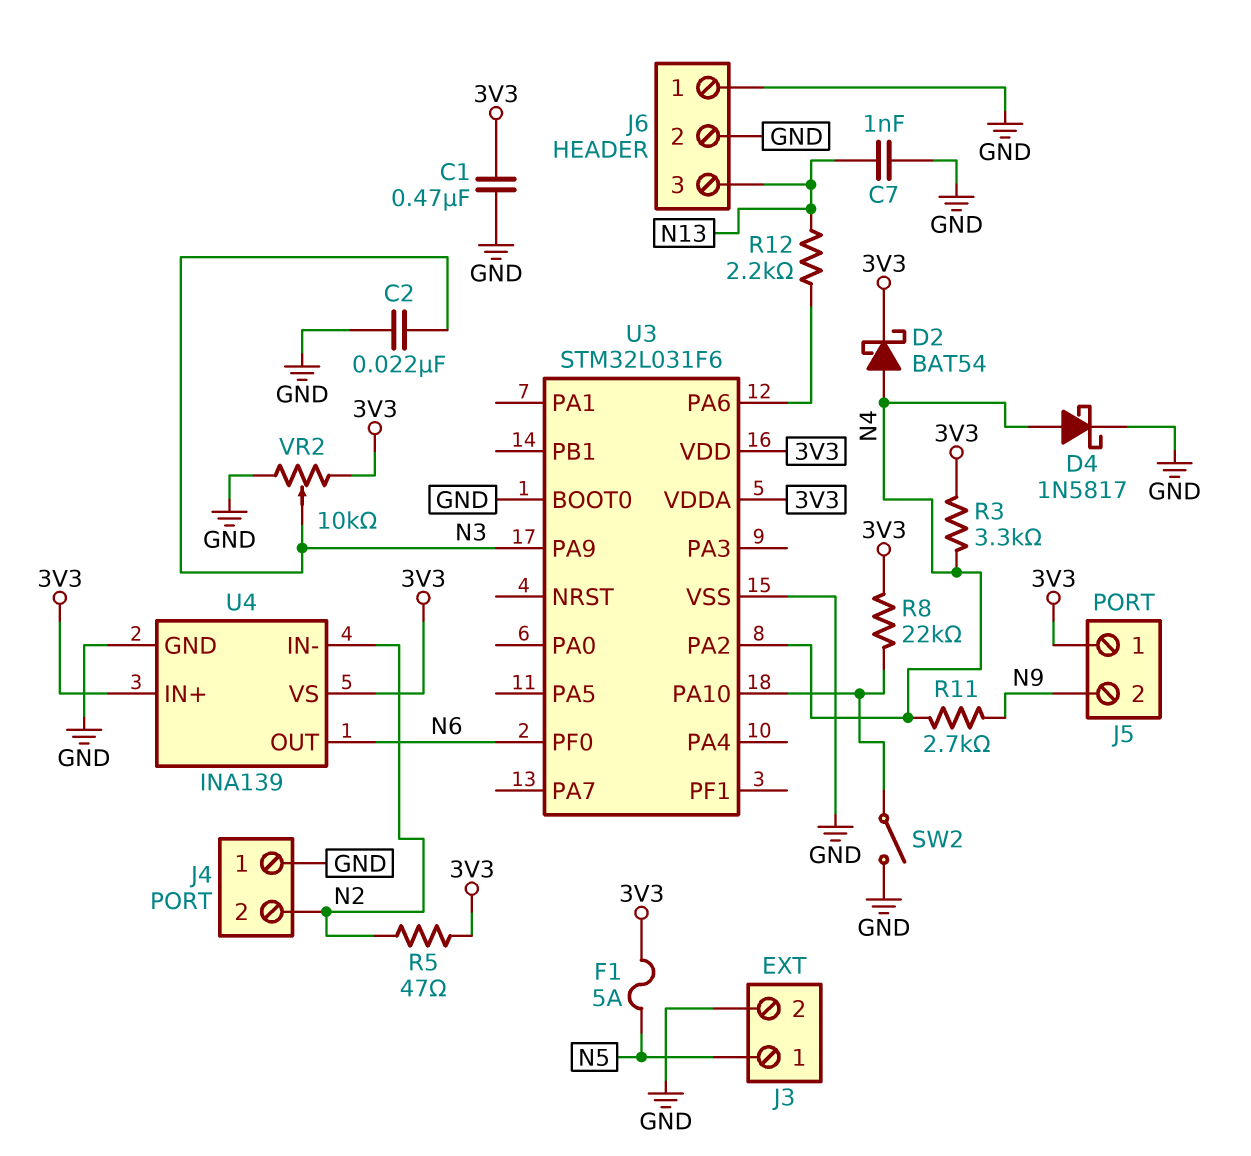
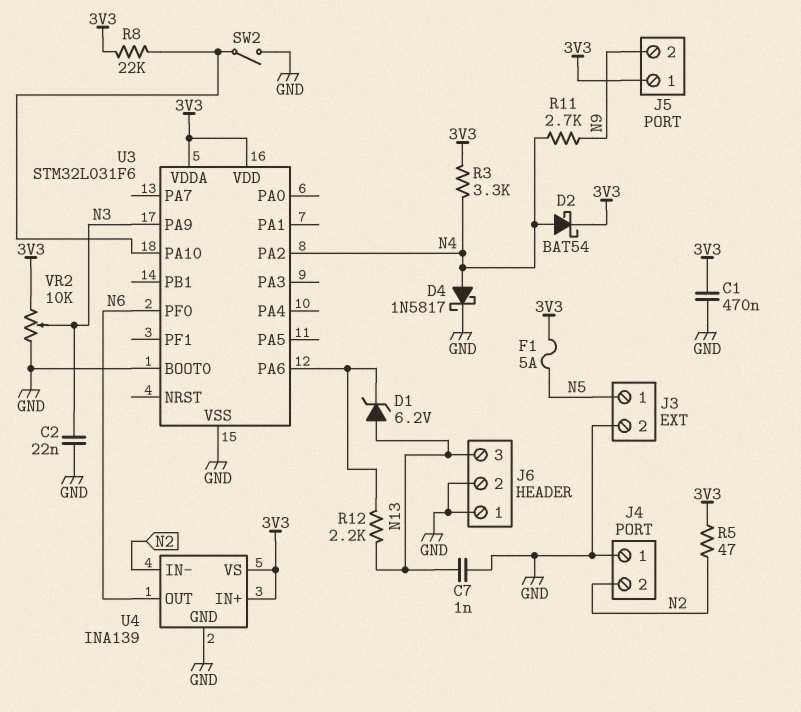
D1: none -> zener 6.2V (A N13, K U3/PA6)

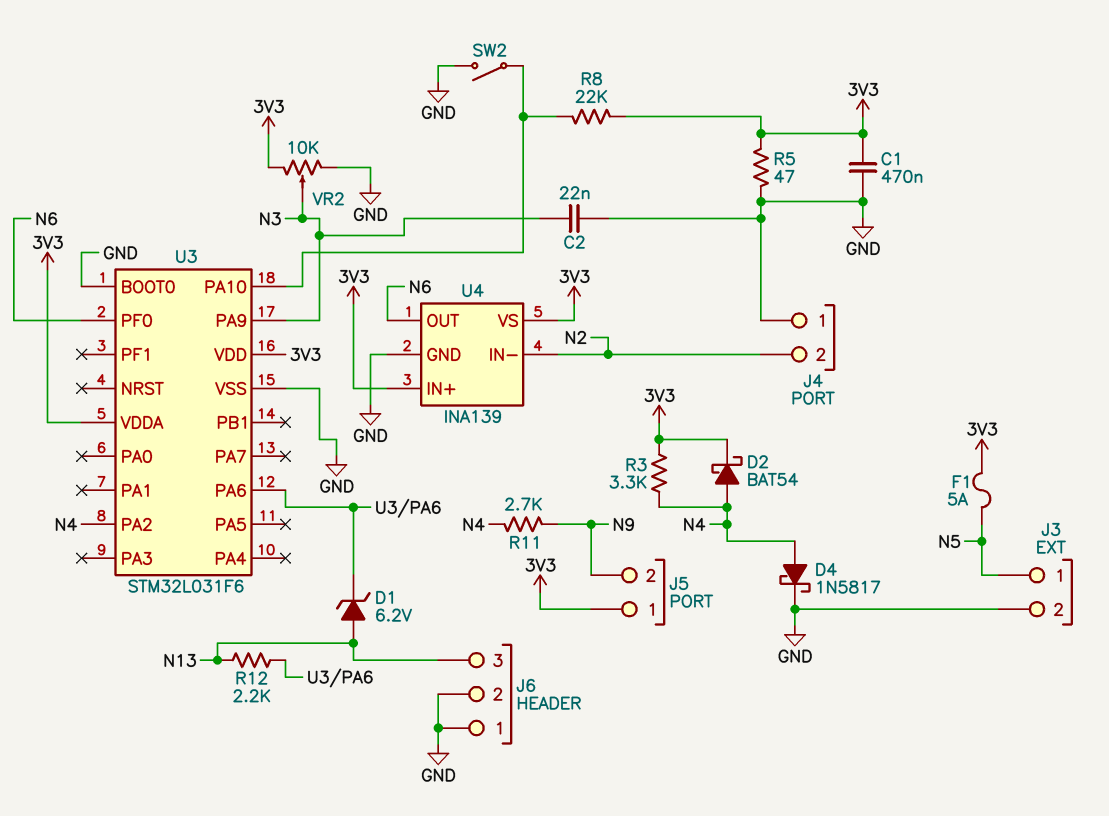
C7: 1nF (GND, N13) -> none
R5: 47 (3V3, N2) -> 47 (3V3, GND)

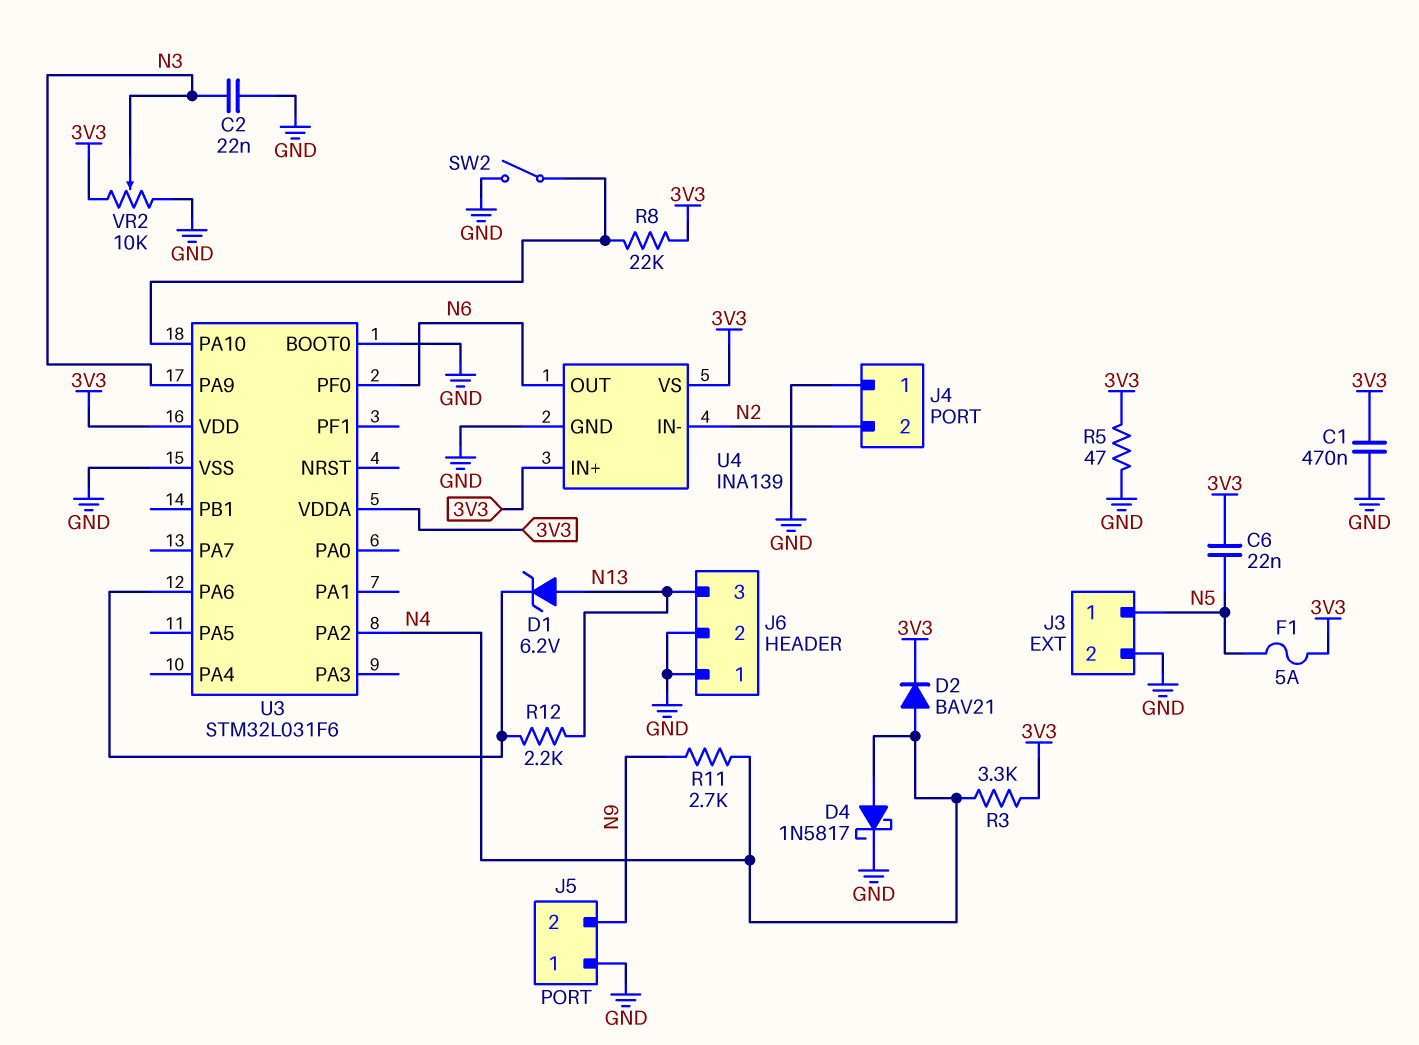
C6: none -> 22nF (3V3, N5)
D2: schottky BAT54 (A N4, K 3V3) -> diode BAV21 (A N4, K 3V3)
J5 pin 1: 3V3 -> GND

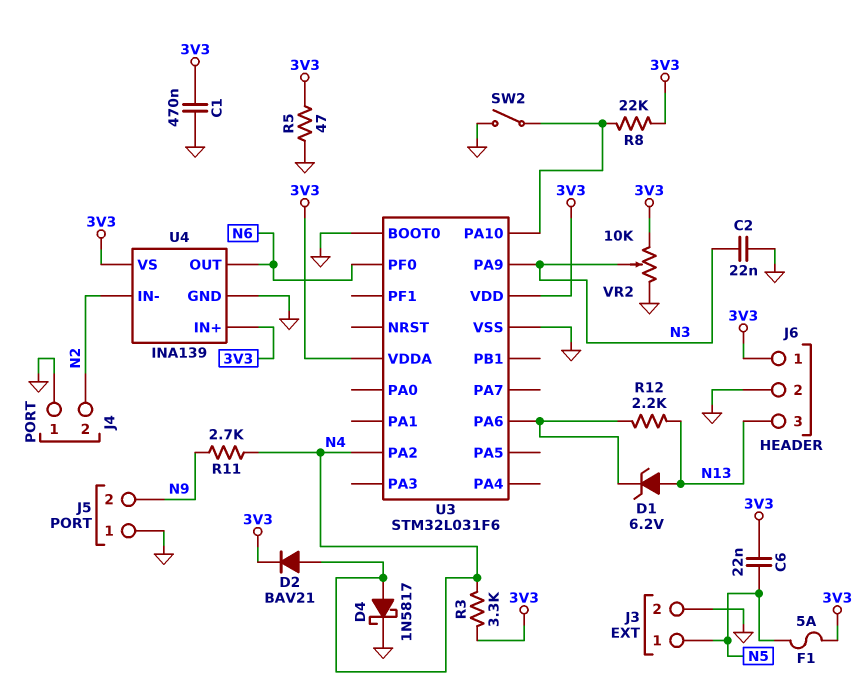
J6 pin 1: GND -> 3V3

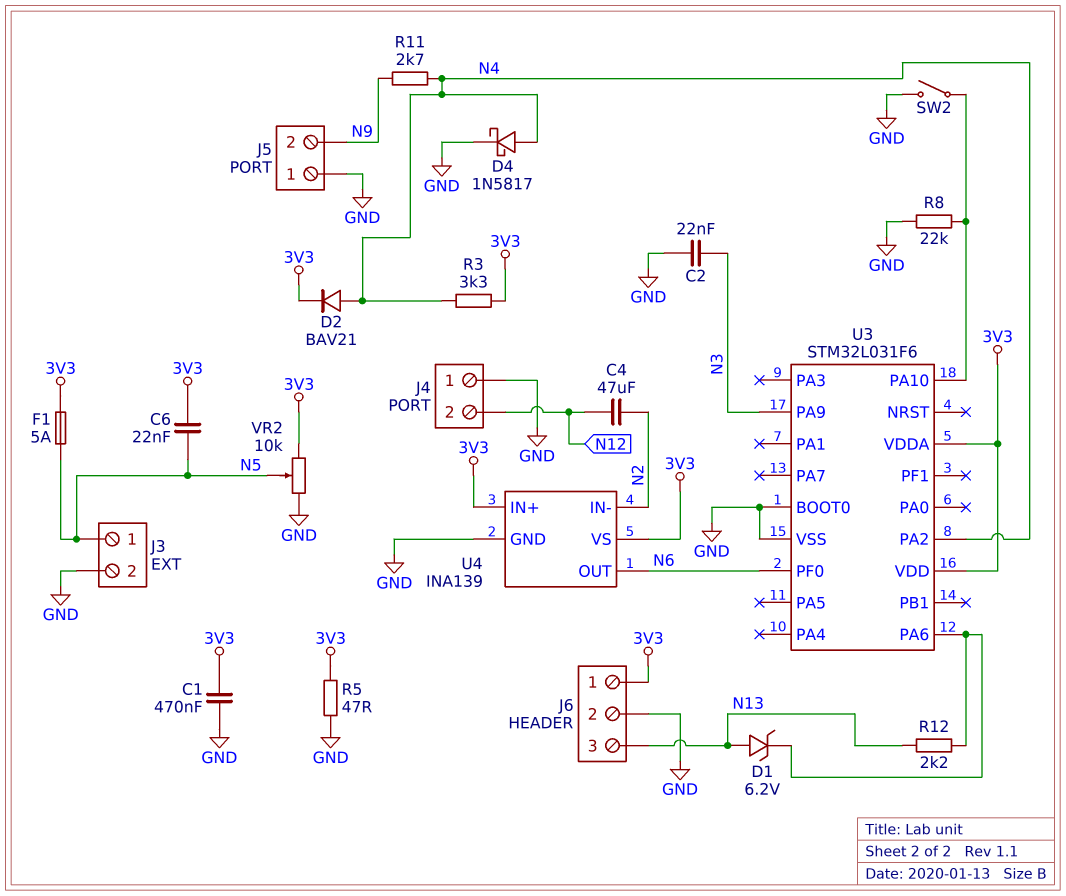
C4: none -> 47uF (N2, N12)
J4 pin 2: N2 -> N12
R8: 22k (3V3, U3/PA10) -> 22k (GND, U3/PA10)
VR2: 10k (3V3, GND, wiper N3) -> 10k (3V3, GND, wiper N5)

